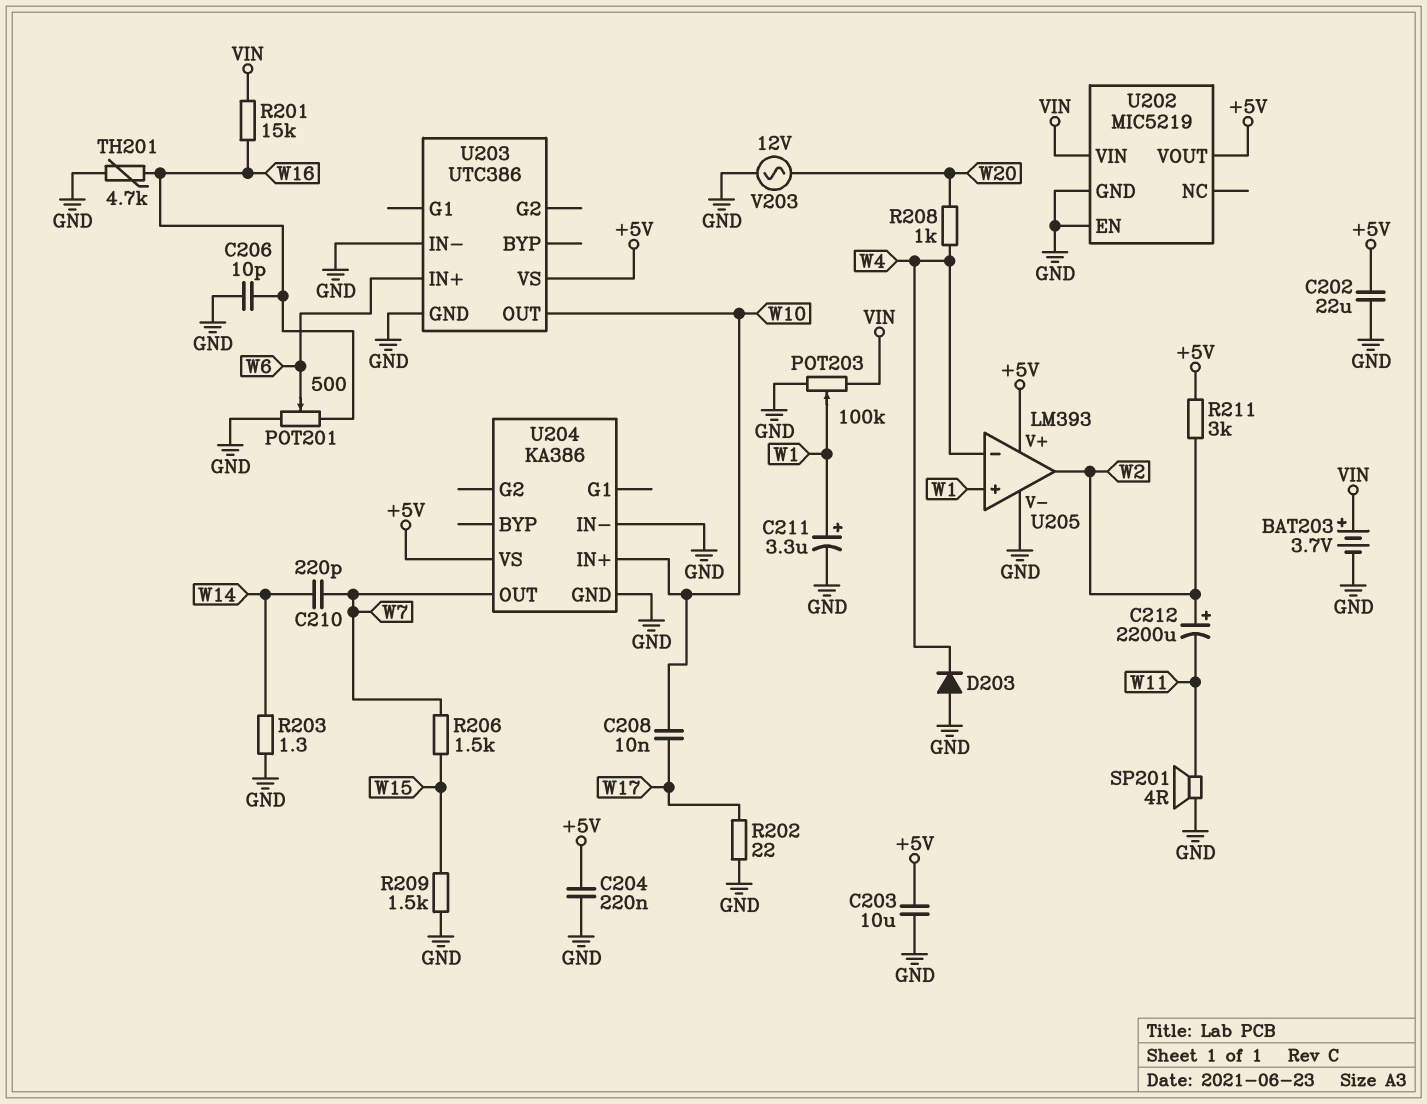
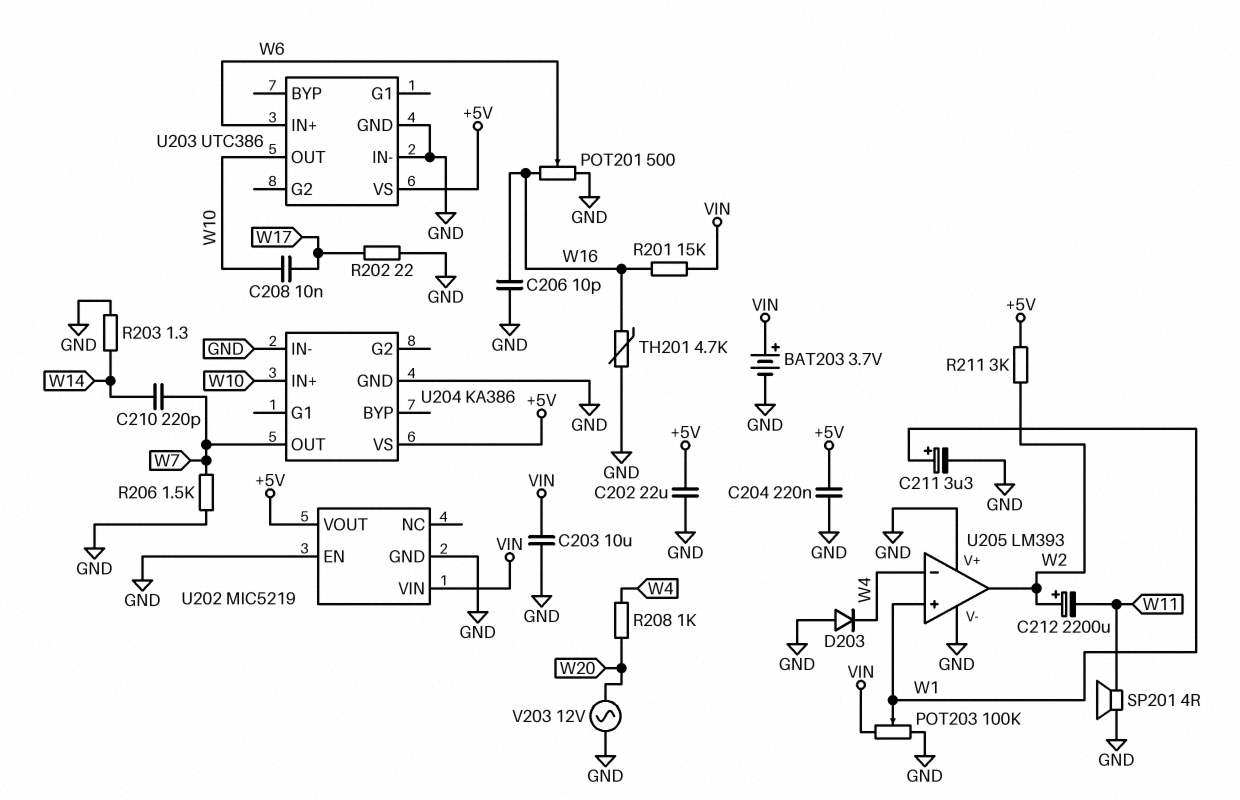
C203: 10uF (+5V, GND) -> 10uF (GND, VIN)
R206: 1.5k (W7, W15) -> 1.5k (GND, W7)
R209: 1.5k (GND, W15) -> none
U205 pin V+: +5V -> GND

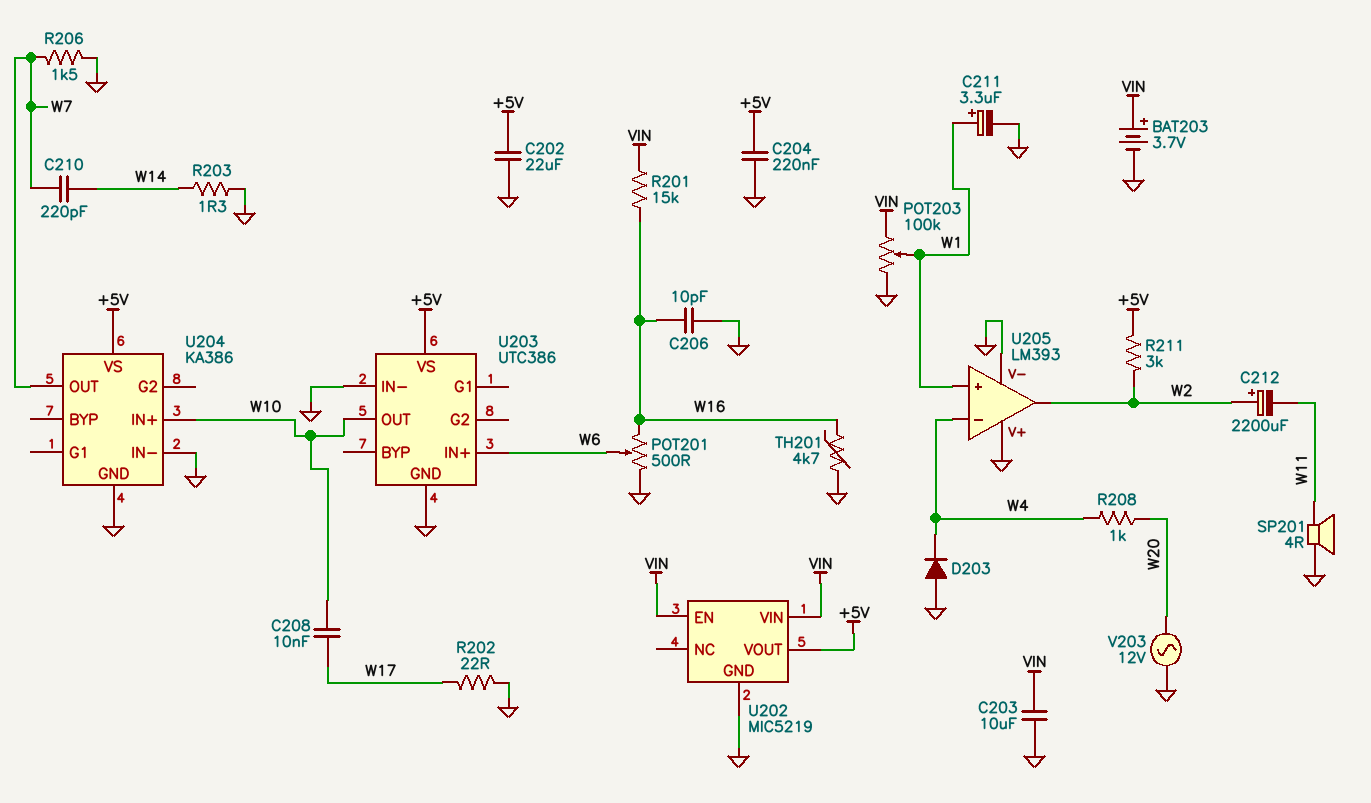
U202 pin EN: GND -> VIN

